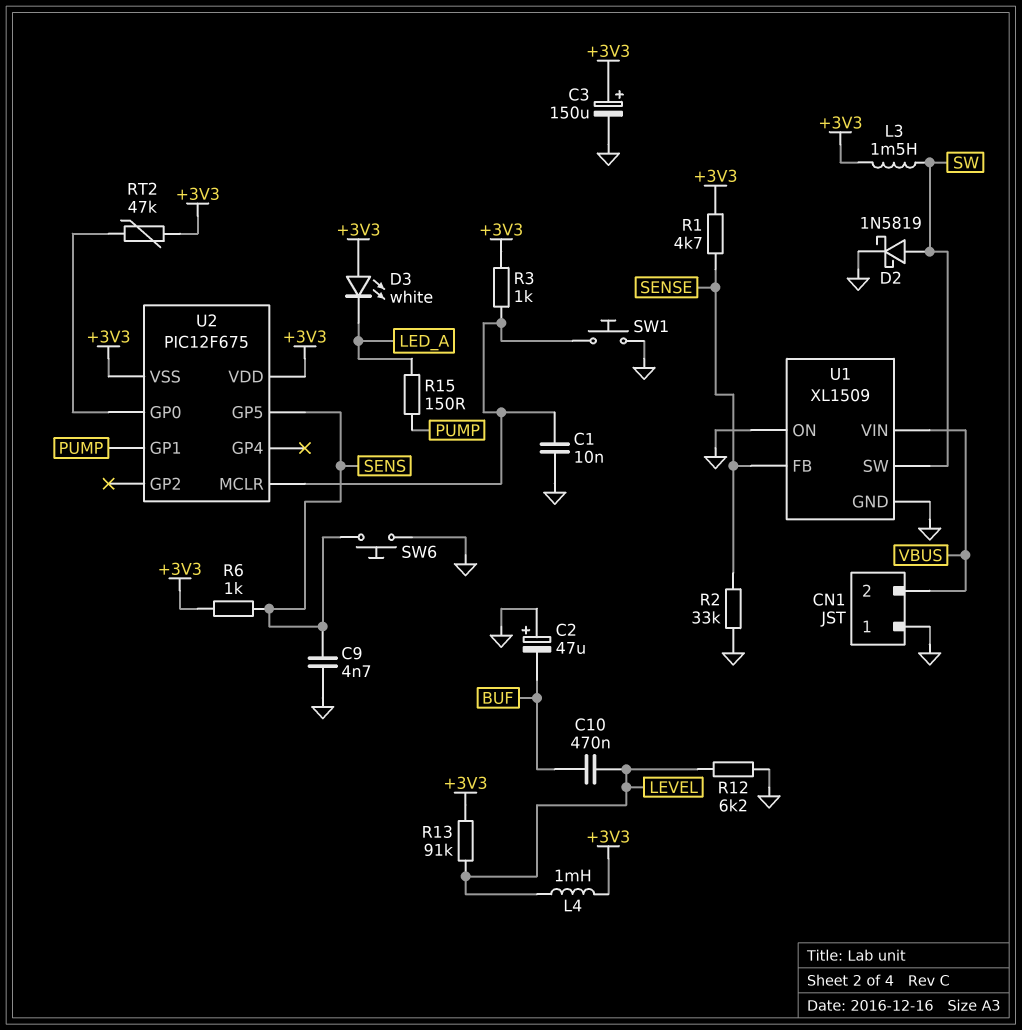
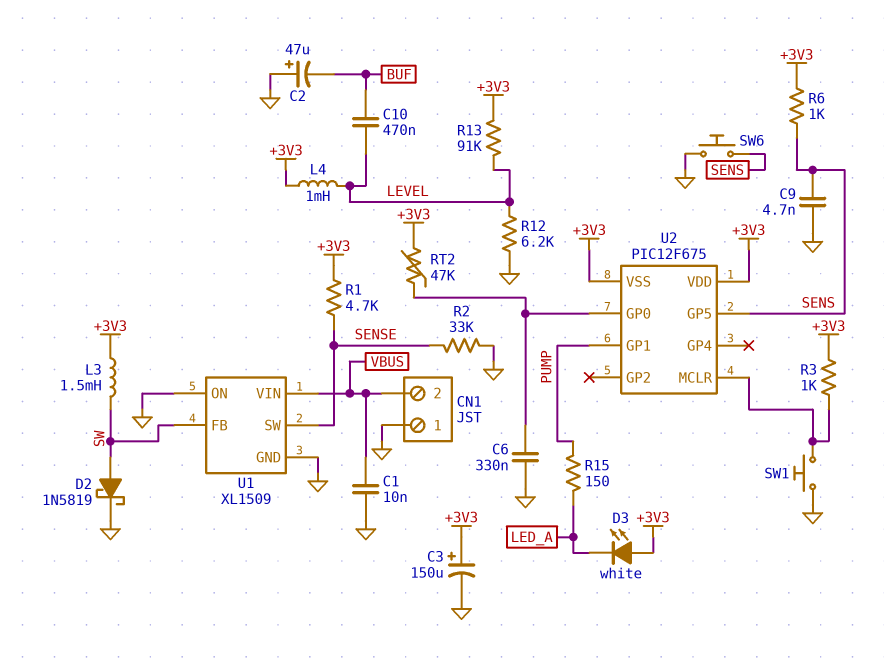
C1: 10nF (GND, U2/MCLR) -> 10nF (GND, VBUS)
C6: none -> 330nF (GND, U2/GP0)
U1 pin FB: SENSE -> SW
U1 pin SW: SW -> SENSE

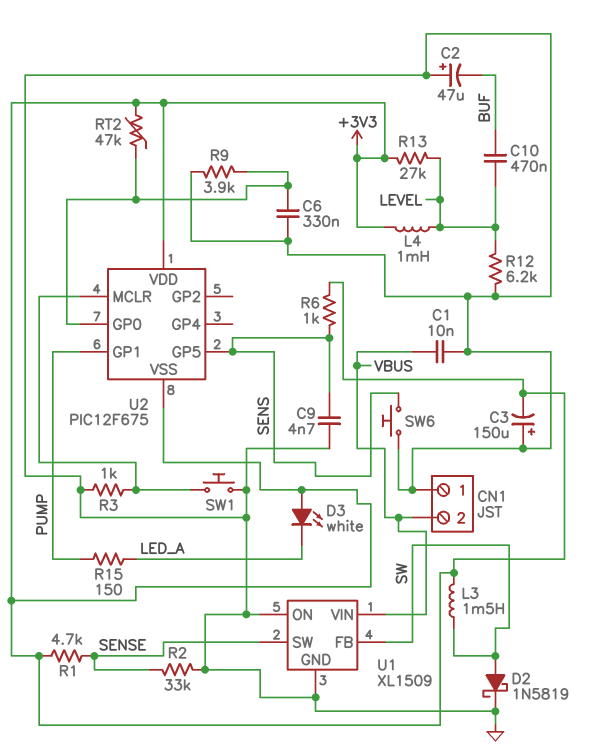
C3: 150uF (plus +3V3, minus GND) -> 150uF (plus GND, minus +3V3)
R3: 1k (+3V3, U2/MCLR) -> 1k (GND, U2/MCLR)
R9: none -> 3.9k (GND, U2/GP0)
R13: 91k (+3V3, LEVEL) -> 27k (+3V3, LEVEL)

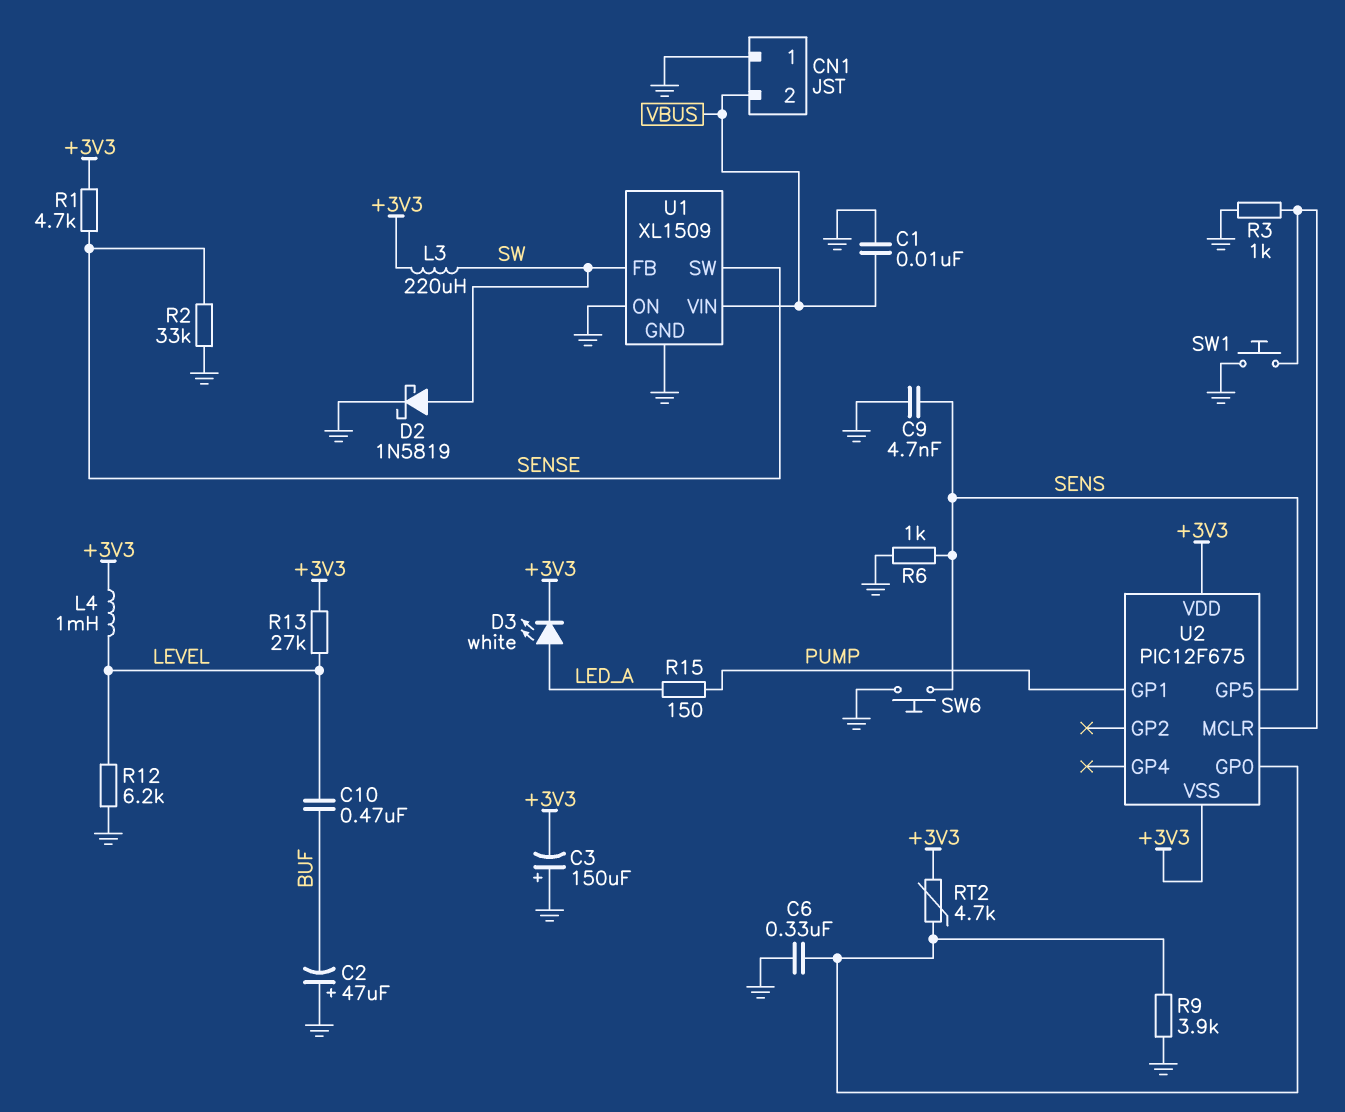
D3: LED white (A +3V3, K LED_A) -> LED white (A LED_A, K +3V3)
L3: 1.5mH (+3V3, SW) -> 220uH (+3V3, SW)
R6: 1k (+3V3, SENS) -> 1k (GND, SENS)
RT2: 47k (+3V3, U2/GP0) -> 4.7k (+3V3, U2/GP0)

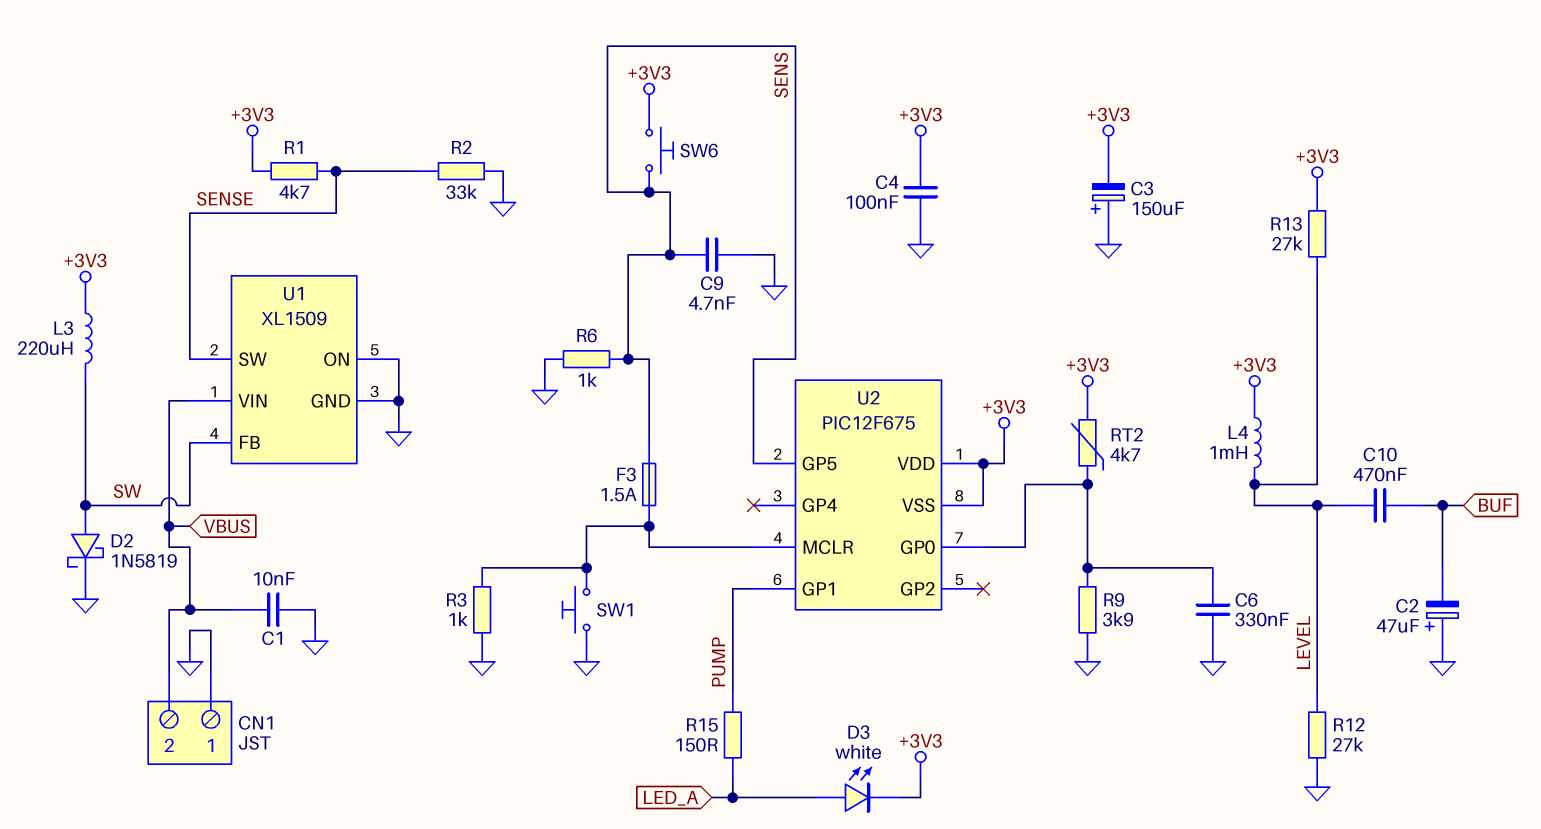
C4: none -> 100nF (+3V3, GND)
F3: none -> 1.5A (SENS, U2/MCLR)
R12: 6.2k (GND, LEVEL) -> 27k (GND, LEVEL)
SW6: button (GND, SENS) -> button (+3V3, SENS)

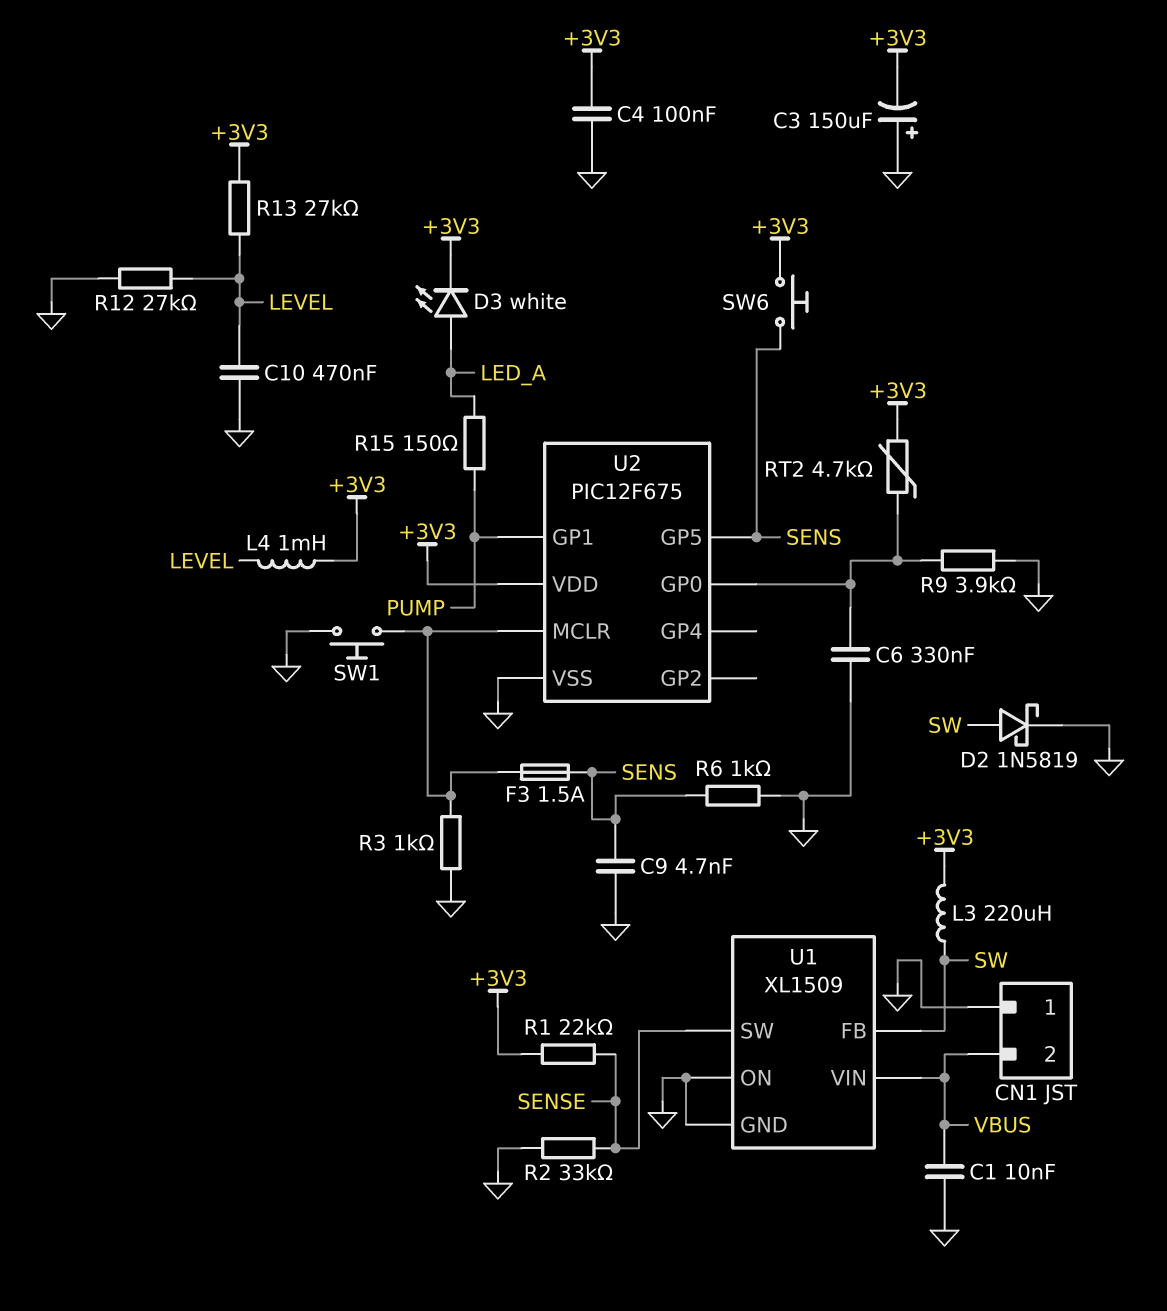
C2: 47uF (plus GND, minus BUF) -> none
C10: 470nF (BUF, LEVEL) -> 470nF (GND, LEVEL)
R1: 4.7k (+3V3, SENSE) -> 22k (+3V3, SENSE)
U2 pin VSS: +3V3 -> GND

